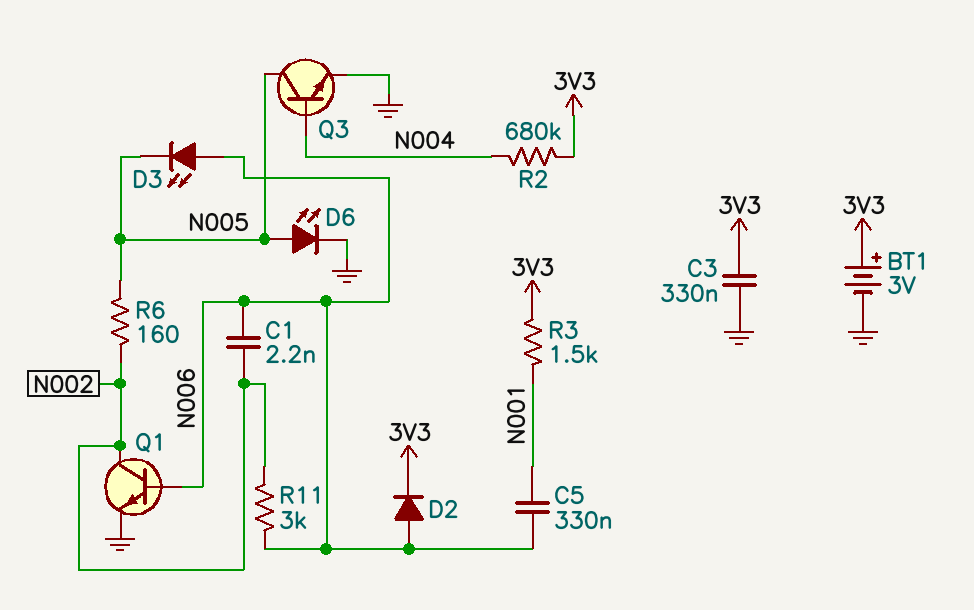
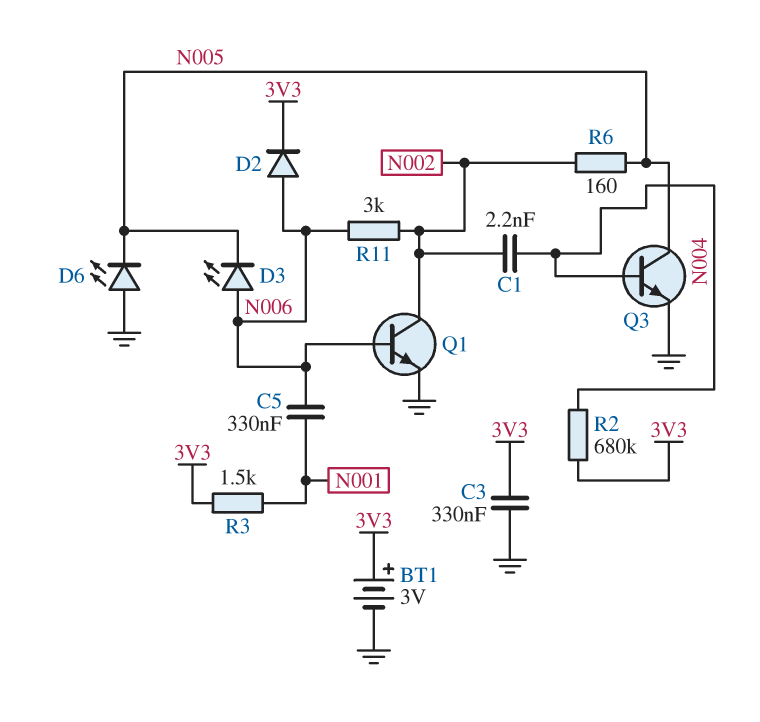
C1: 2.2nF (N002, N006) -> 2.2nF (N002, N004)
D6: LED (A N005, K GND) -> LED (A GND, K N005)

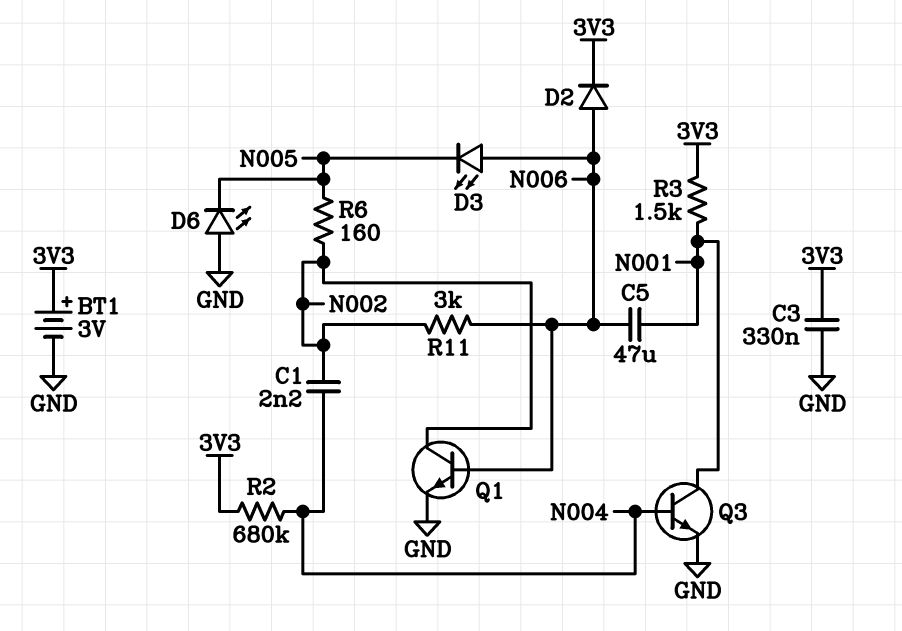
C5: 330nF (N001, N006) -> 47uF (N001, N006)
Q3: NPN (B N004, C N005, E GND) -> NPN (B N004, C N001, E GND)

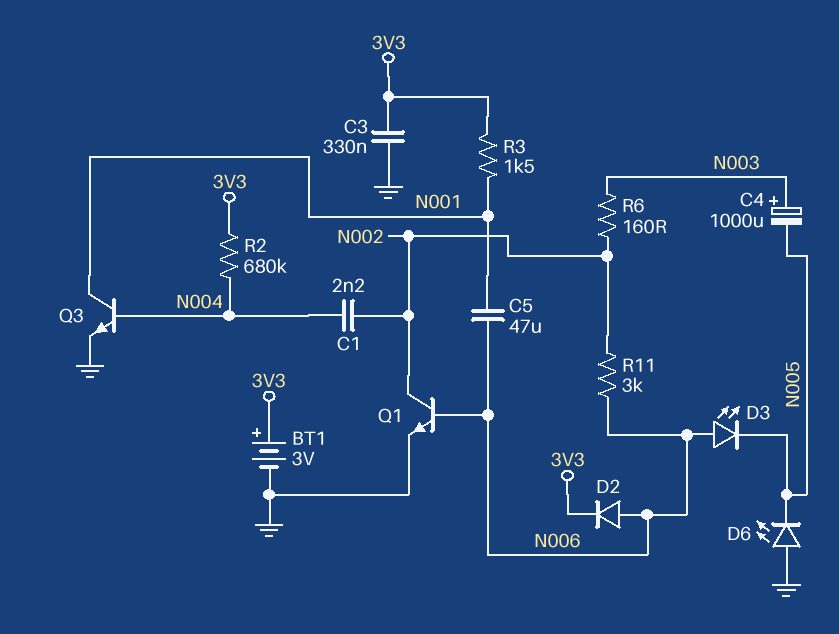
C4: none -> 1000uF (plus N003, minus N005)
R6: 160 (N002, N005) -> 160 (N002, N003)

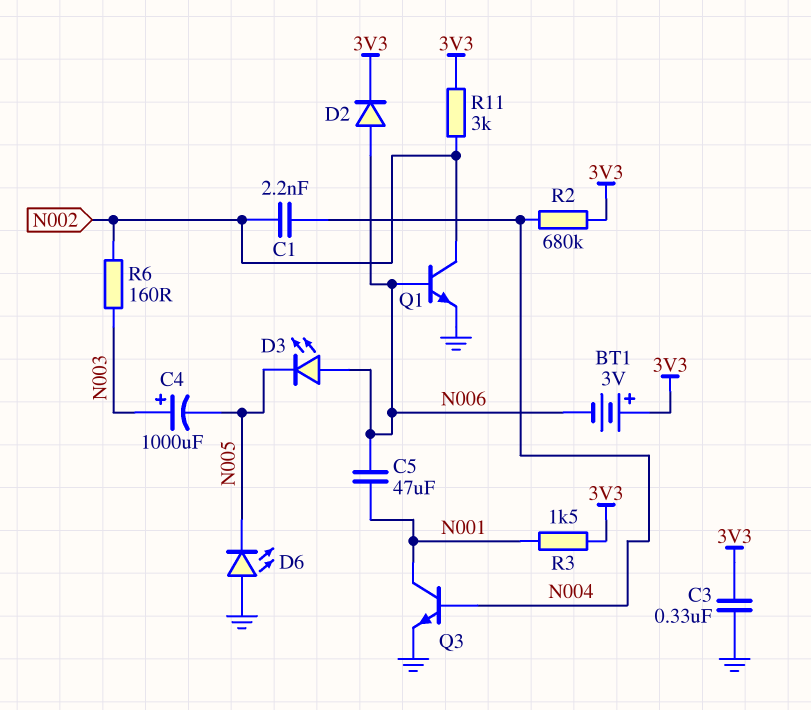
BT1: 3V (plus 3V3, minus GND) -> 3V (plus 3V3, minus N006)
R11: 3k (N002, N006) -> 3k (3V3, N002)

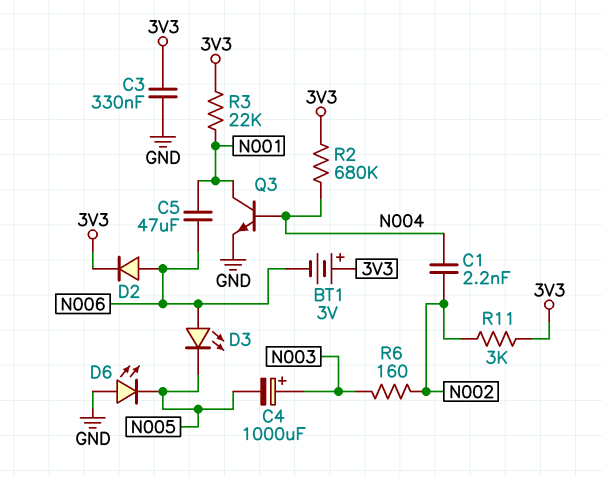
Q1: NPN (B N006, C N002, E GND) -> none
R3: 1.5k (3V3, N001) -> 22k (3V3, N001)

